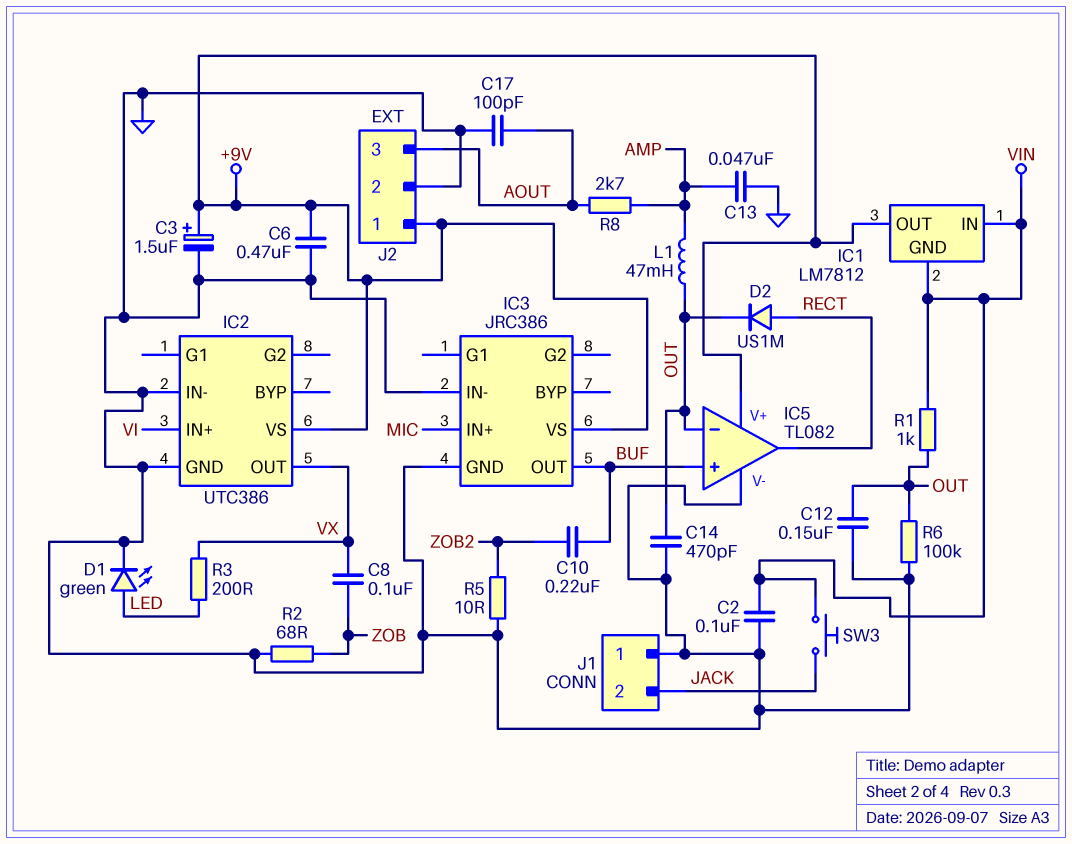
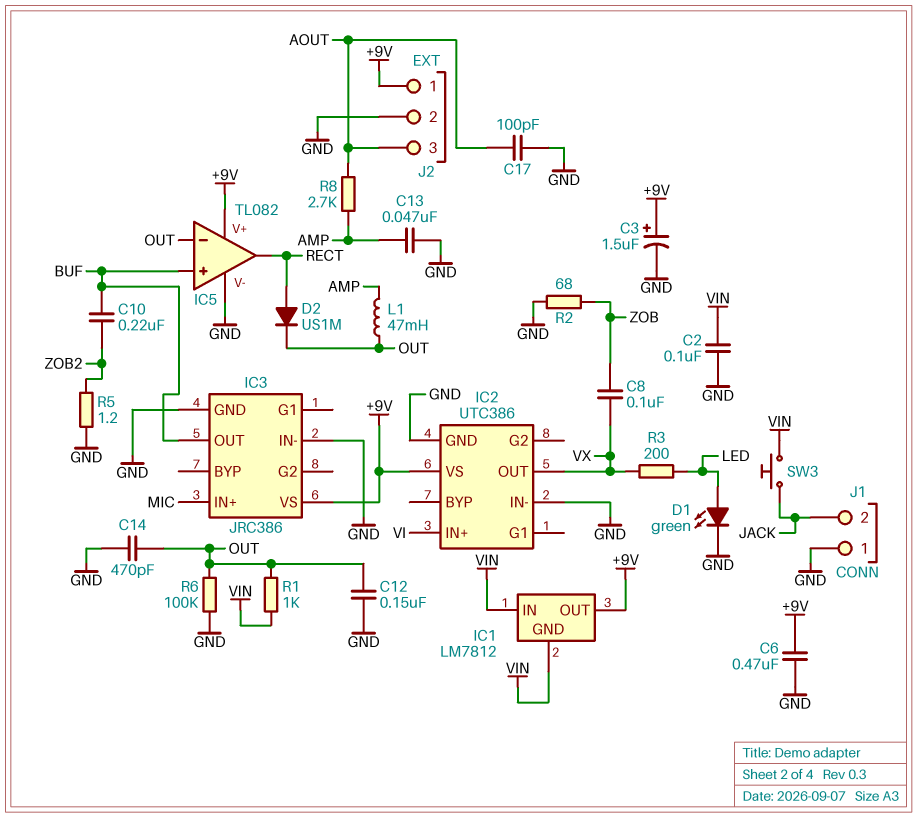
R5: 10 (GND, ZOB2) -> 1.2 (GND, ZOB2)

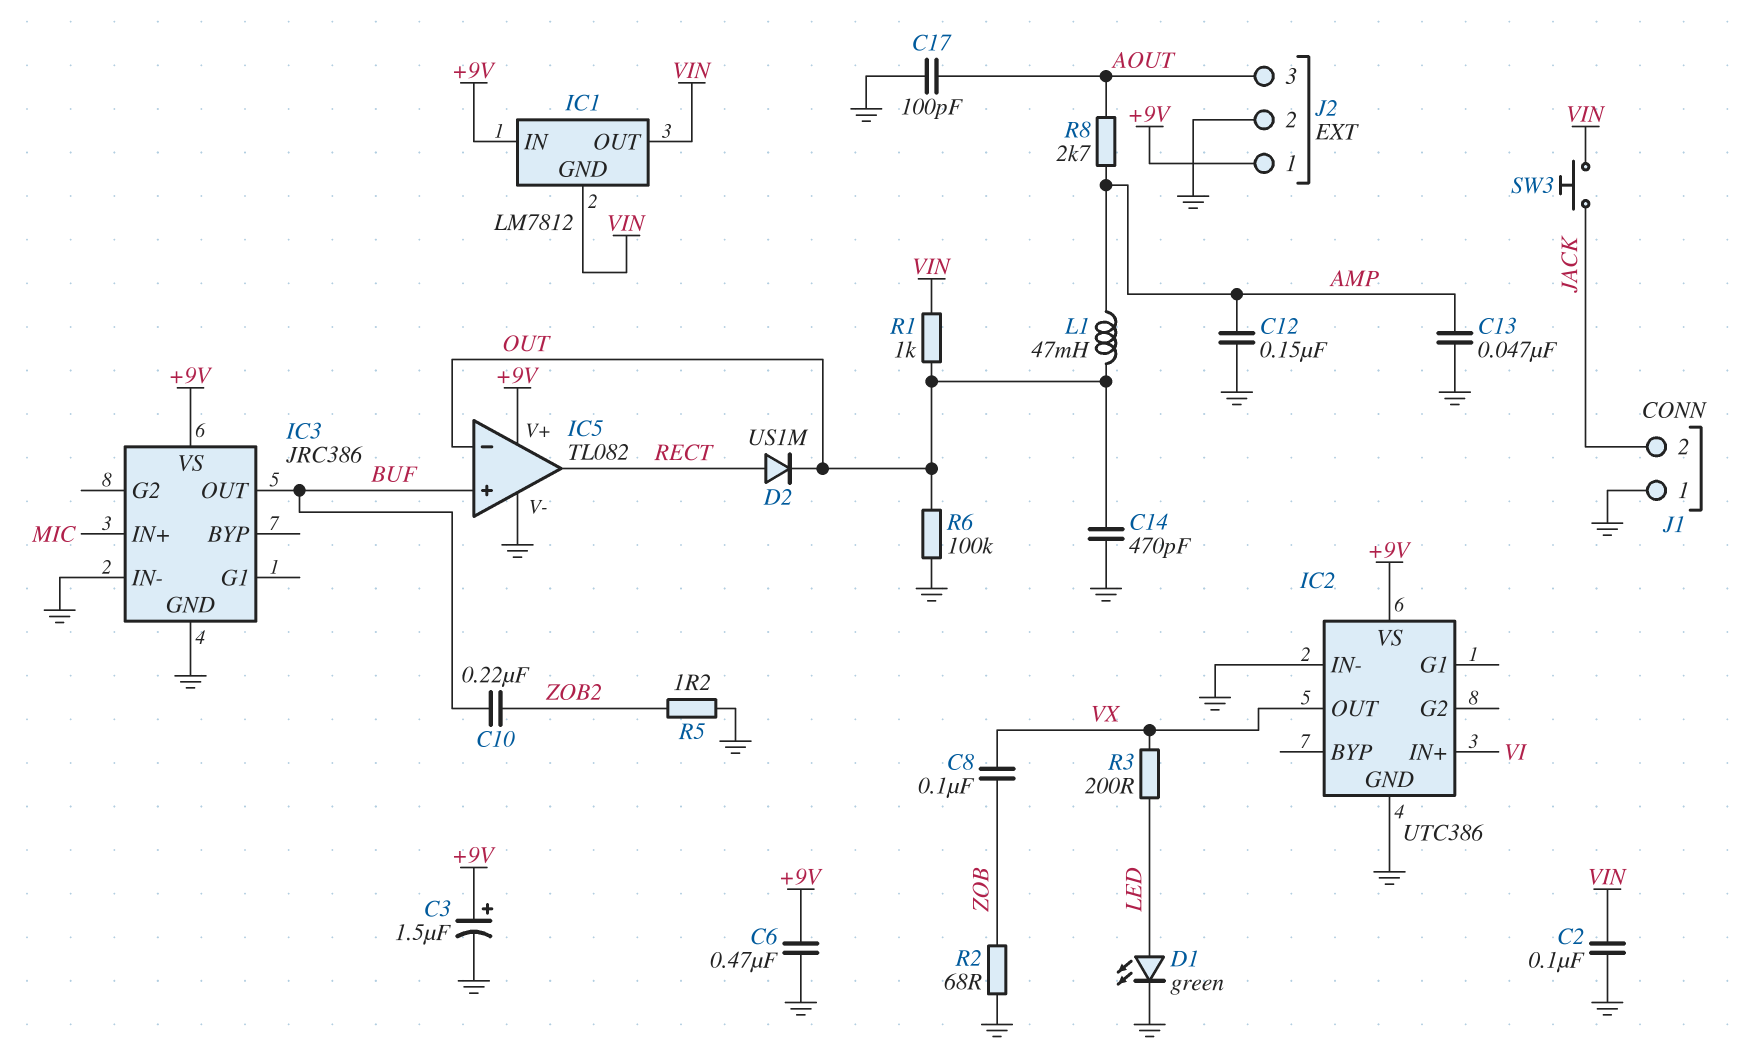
C12: 150nF (GND, OUT) -> 150nF (AMP, GND)
IC1 pin IN: VIN -> +9V
IC1 pin OUT: +9V -> VIN

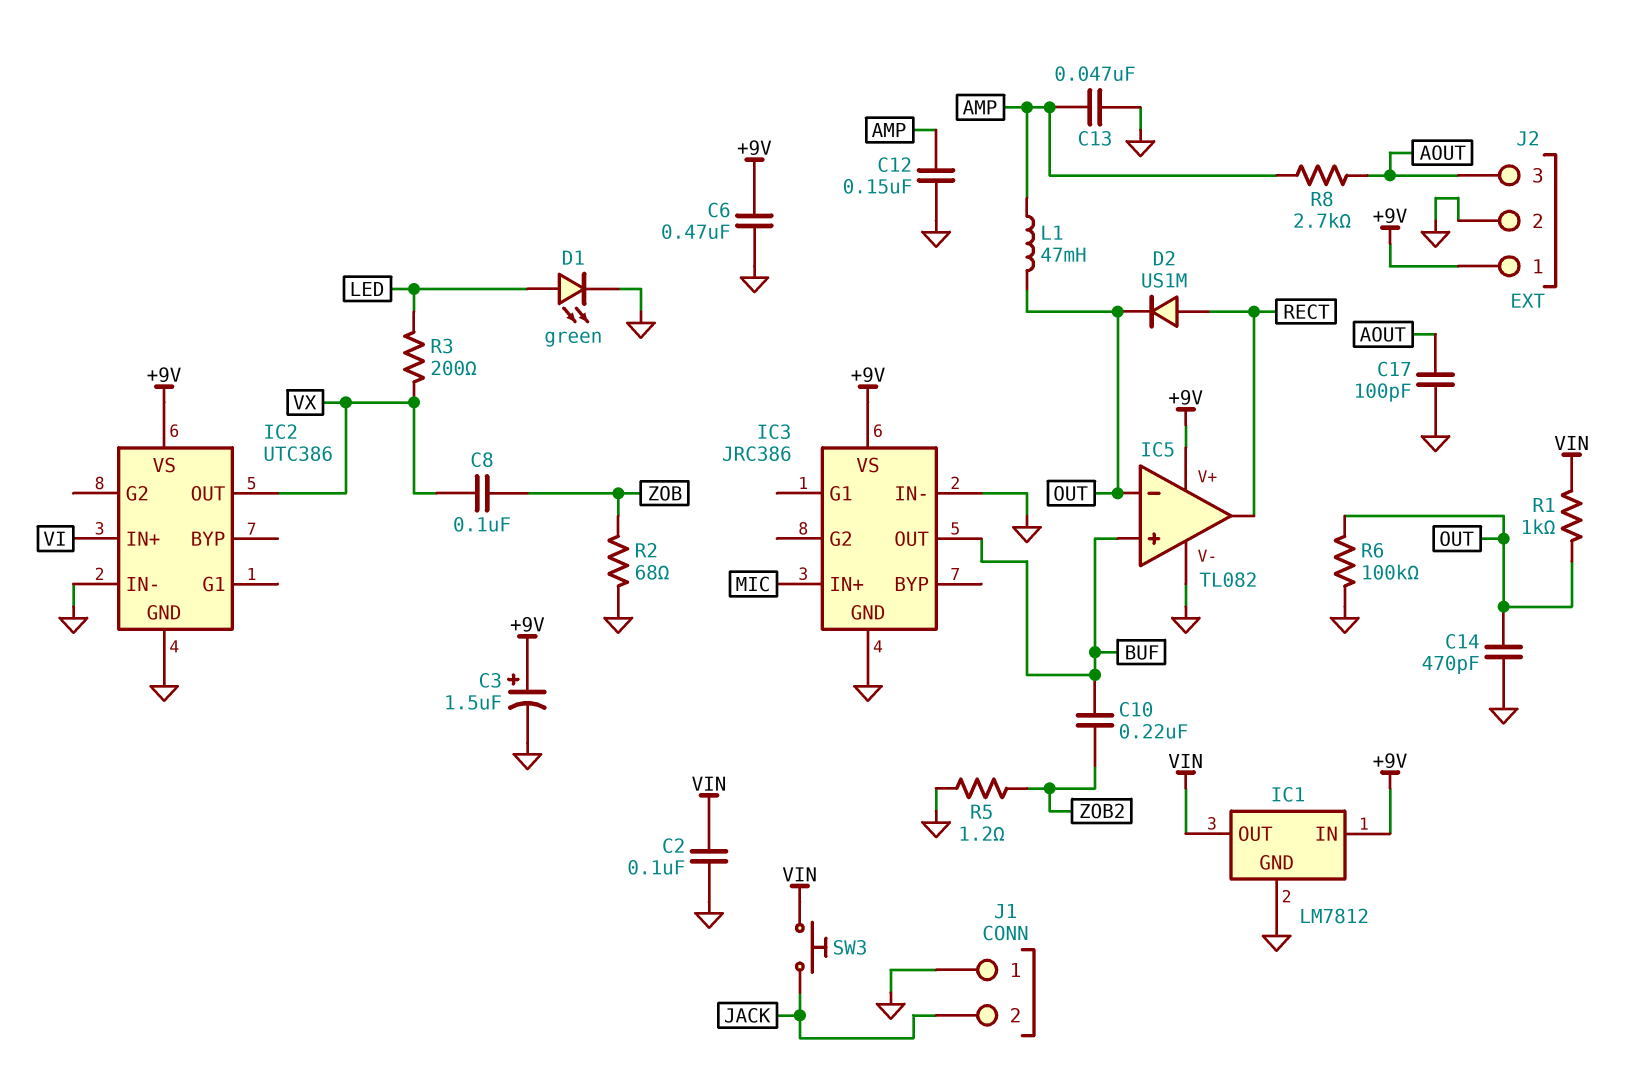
IC1 pin GND: VIN -> GND

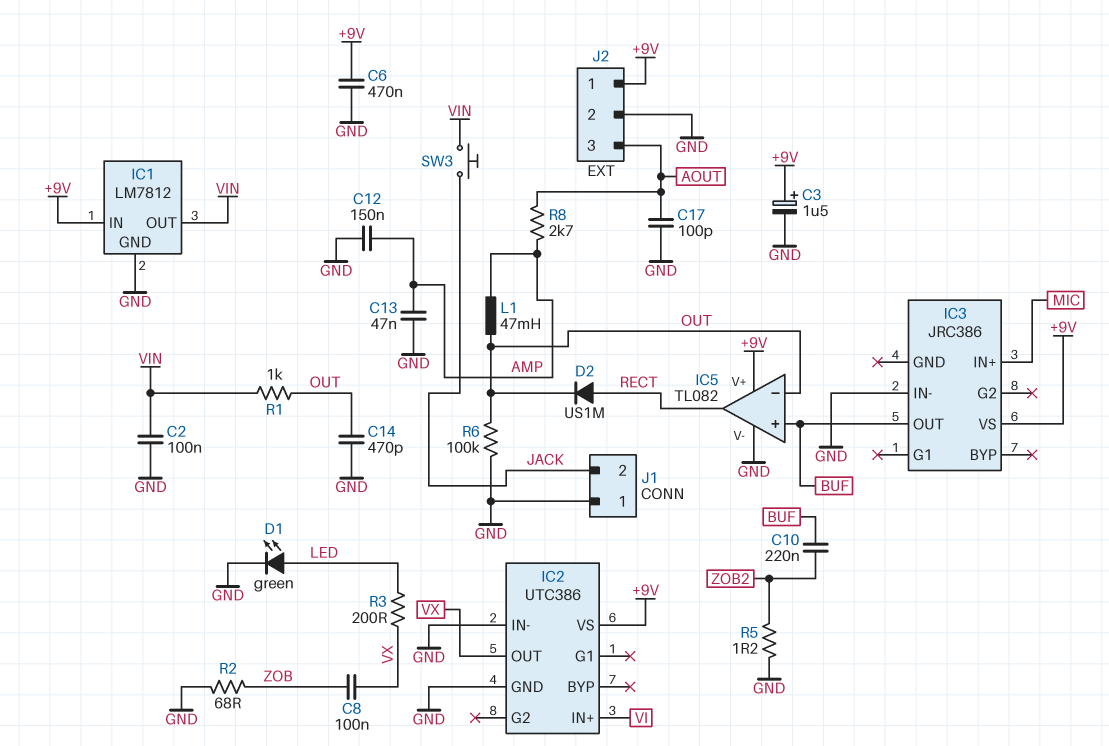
IC3 pin GND: GND -> none

